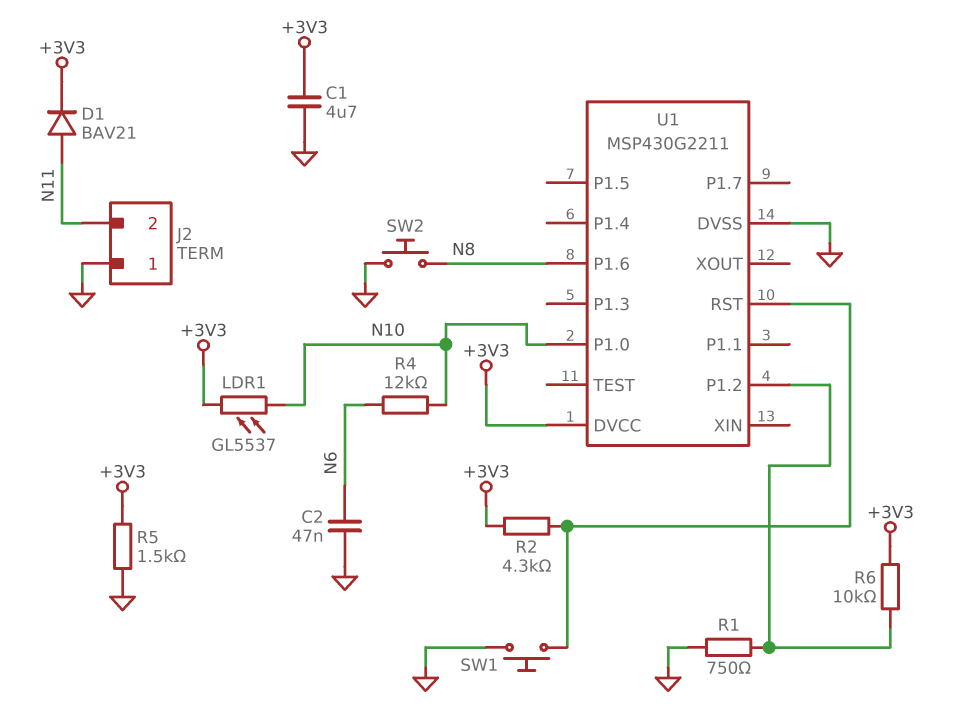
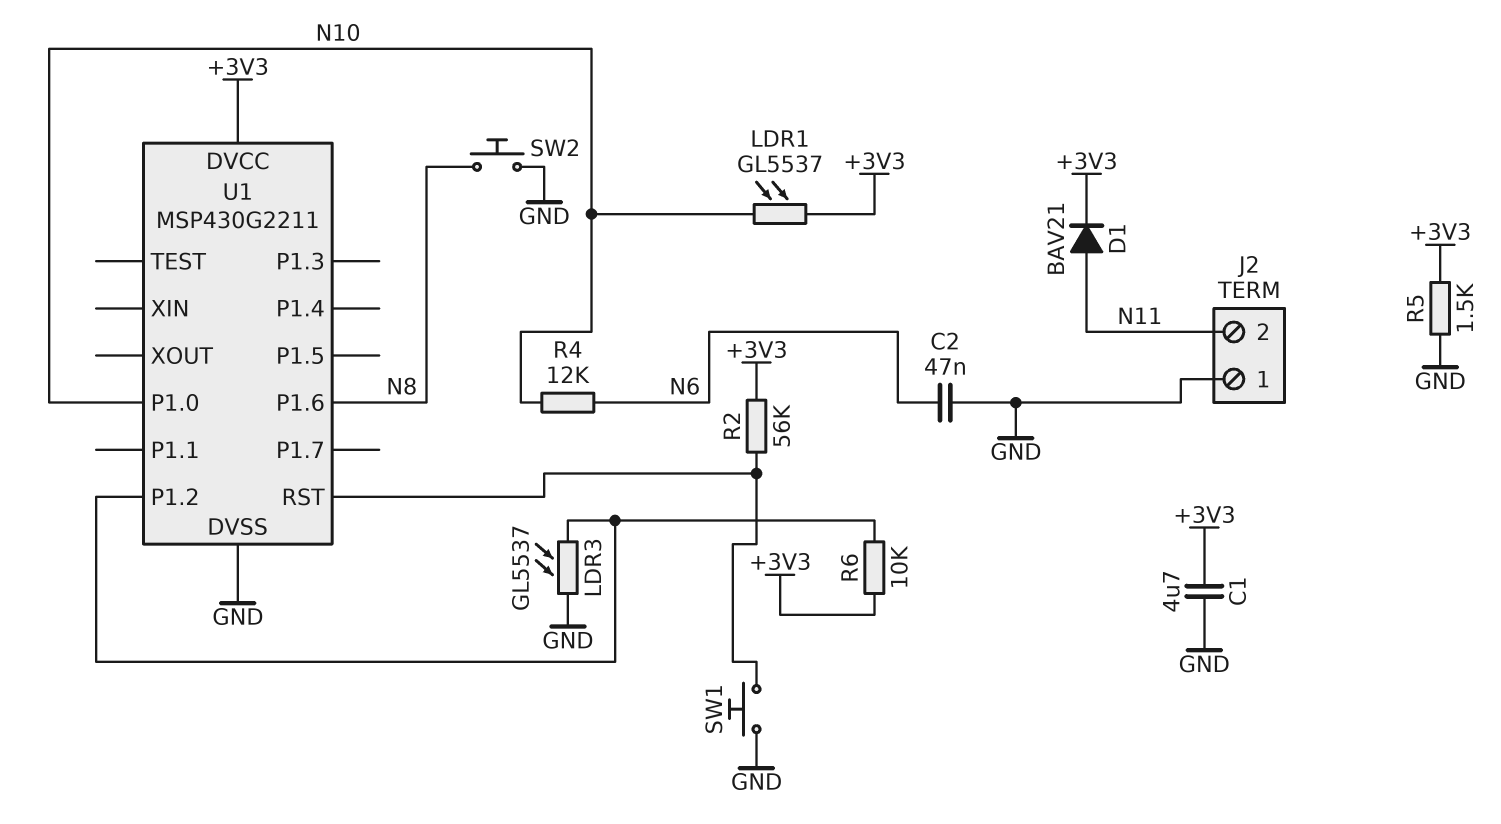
LDR3: none -> GL5537 (GND, U1/P1.2)
R1: 750 (GND, U1/P1.2) -> none
R2: 4.3k (+3V3, U1/RST) -> 56k (+3V3, U1/RST)

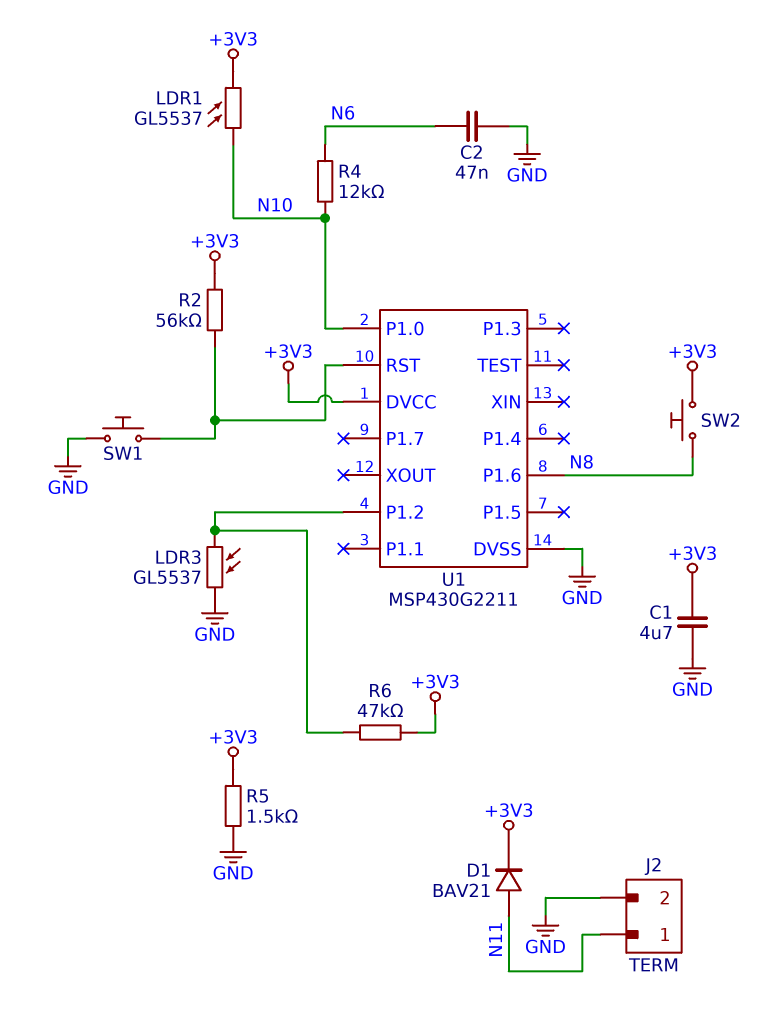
J2 pin 1: GND -> N11
J2 pin 2: N11 -> GND
R6: 10k (+3V3, U1/P1.2) -> 47k (+3V3, U1/P1.2)
SW2: button (GND, N8) -> button (+3V3, N8)

